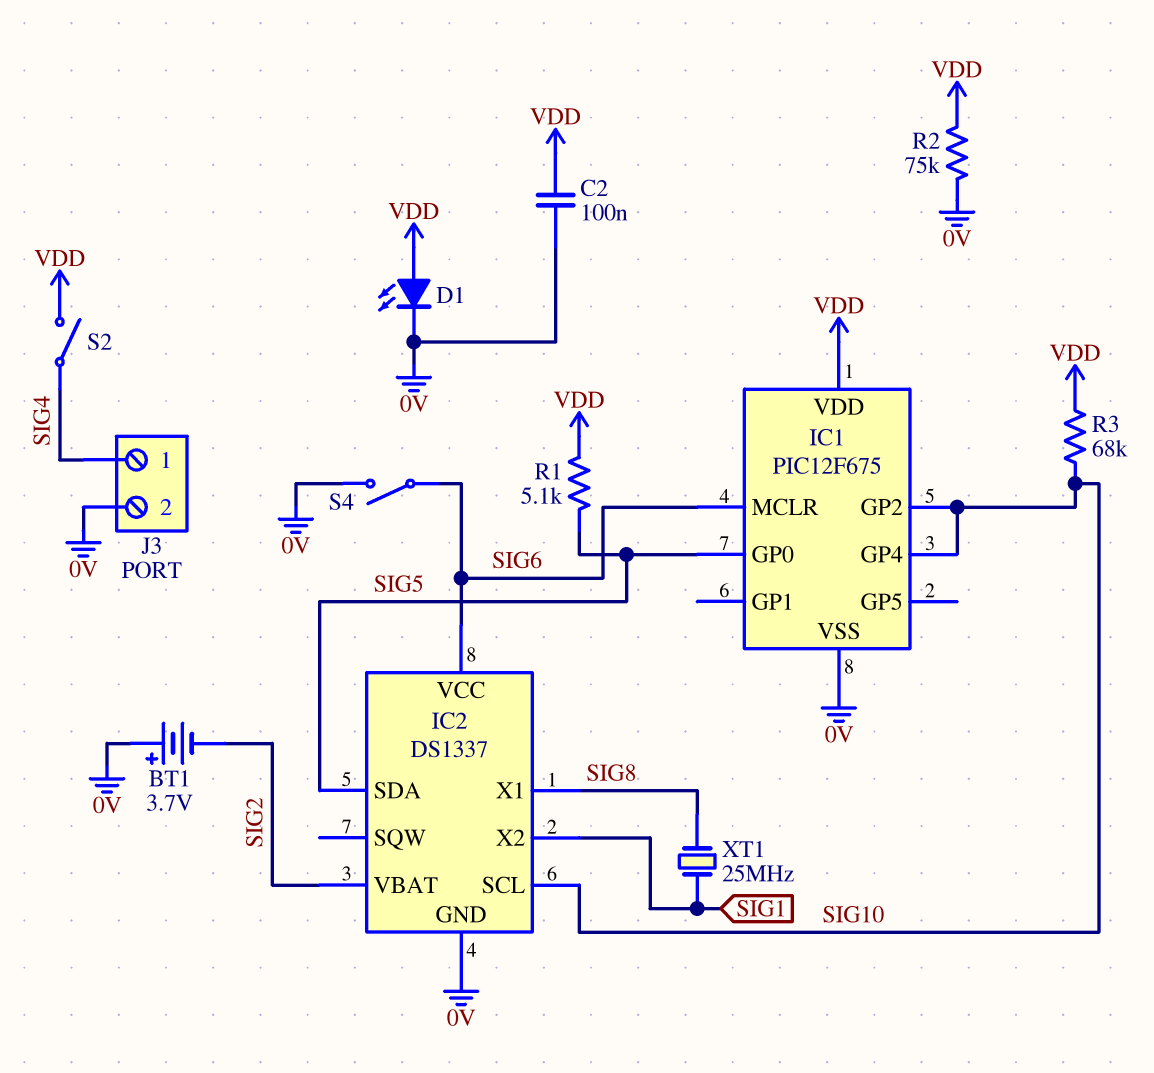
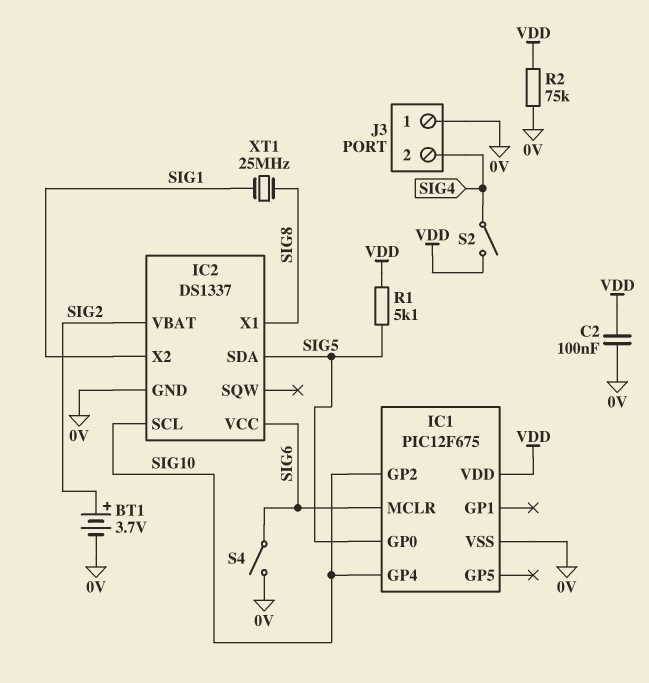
BT1: 3.7V (plus 0V, minus SIG2) -> 3.7V (plus SIG2, minus 0V)
D1: LED (A VDD, K 0V) -> none
J3 pin 1: SIG4 -> 0V
J3 pin 2: 0V -> SIG4
R3: 68k (SIG10, VDD) -> none

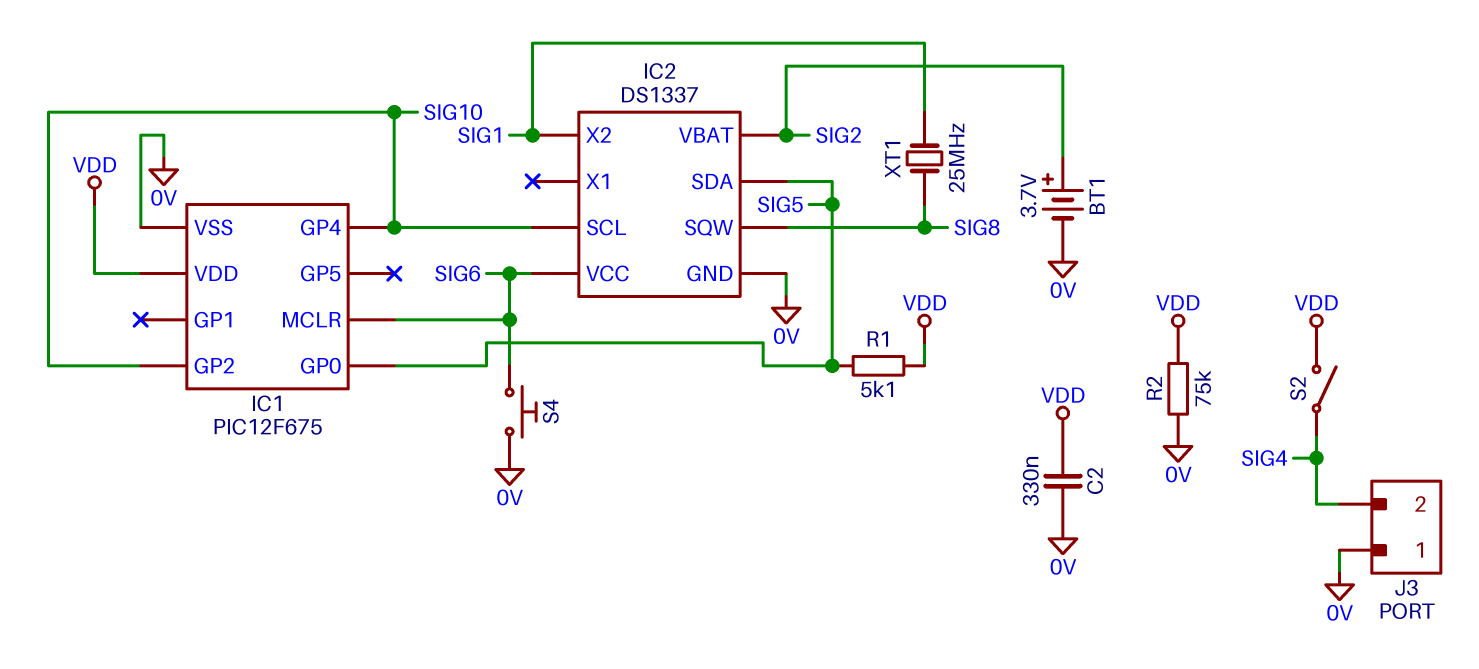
C2: 100nF (0V, VDD) -> 330nF (0V, VDD)
IC2 pin SQW: none -> SIG8
IC2 pin X1: SIG8 -> none
S4: switch (0V, SIG6) -> button (0V, SIG6)

